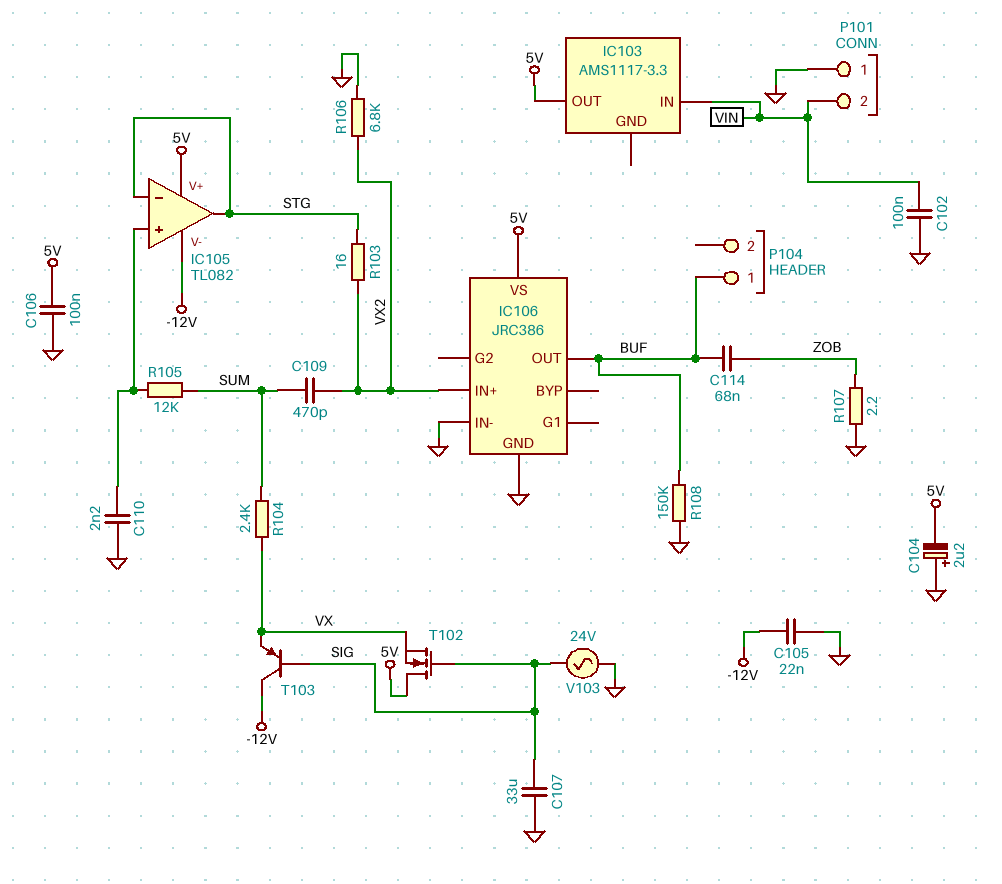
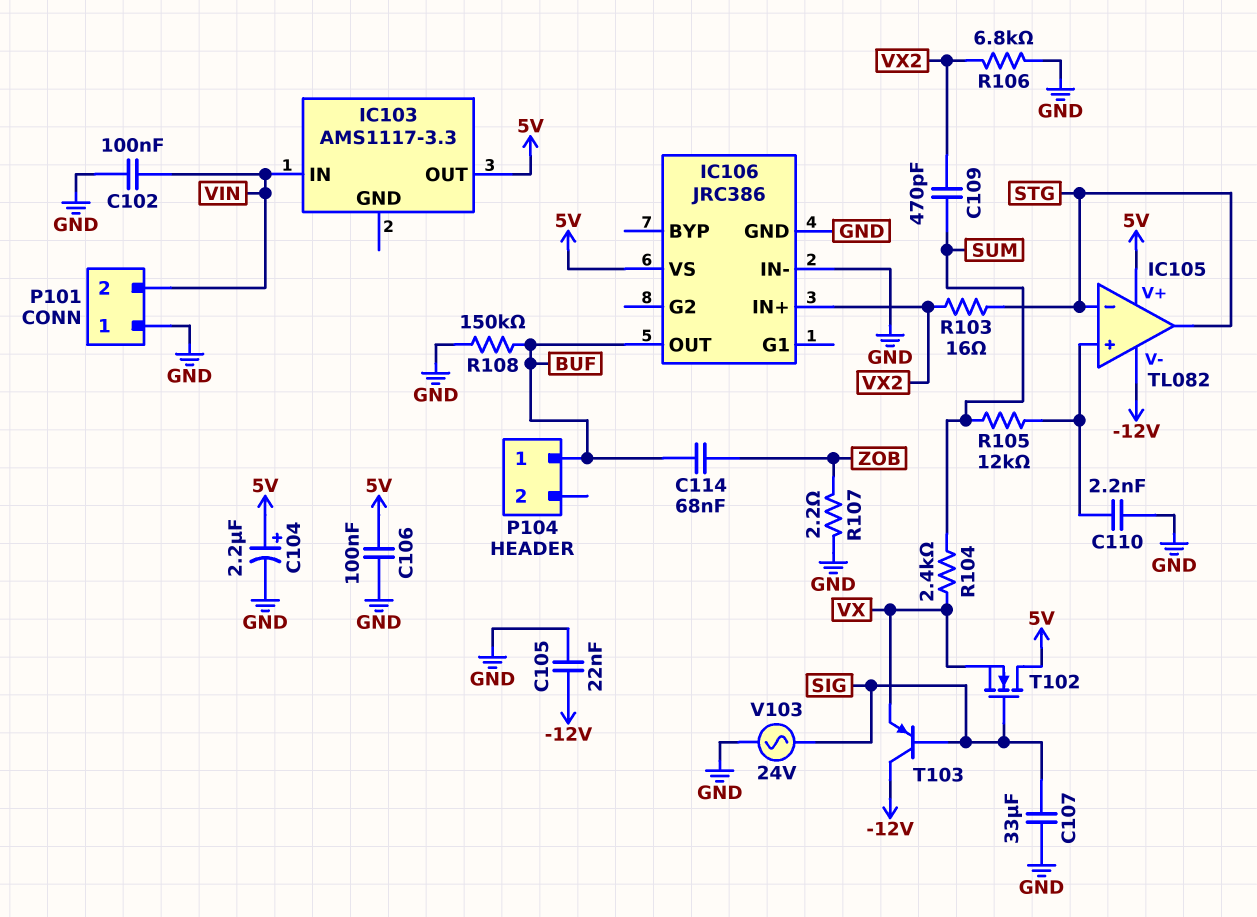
C104: 2.2uF (plus GND, minus 5V) -> 2.2uF (plus 5V, minus GND)

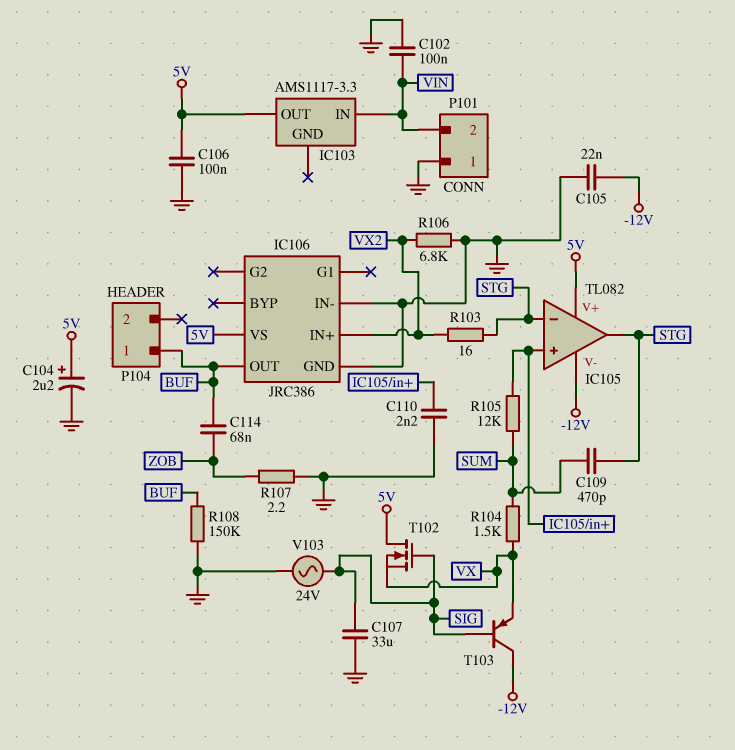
C109: 470pF (SUM, VX2) -> 470pF (STG, SUM)
R104: 2.4k (SUM, VX) -> 1.5k (SUM, VX)

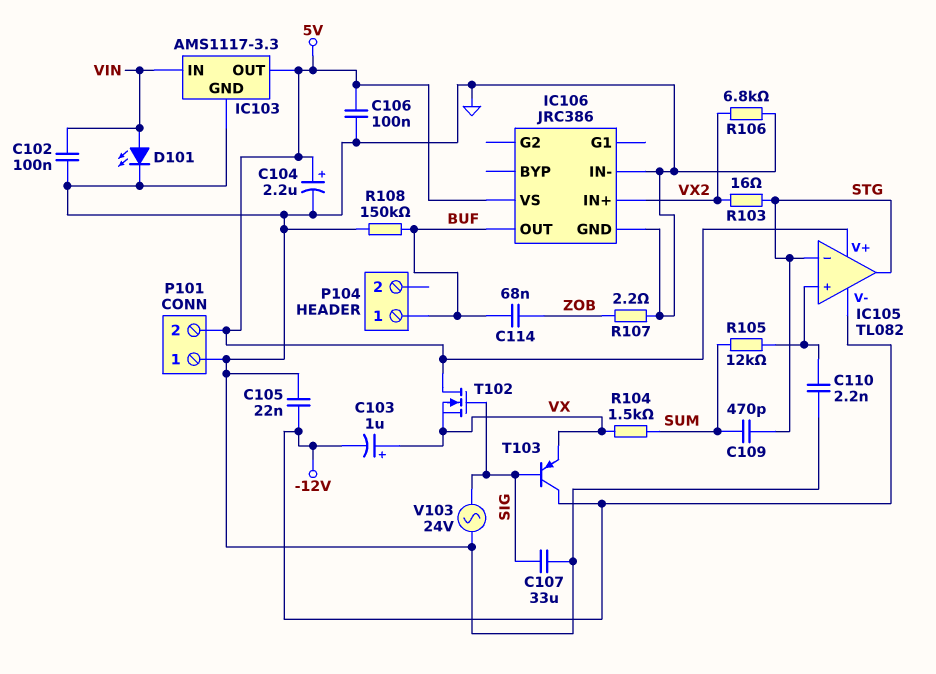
C103: none -> 1uF (plus VX, minus -12V)
D101: none -> LED (A VIN, K GND)
IC103 pin GND: none -> GND
P101 pin 2: VIN -> 5V

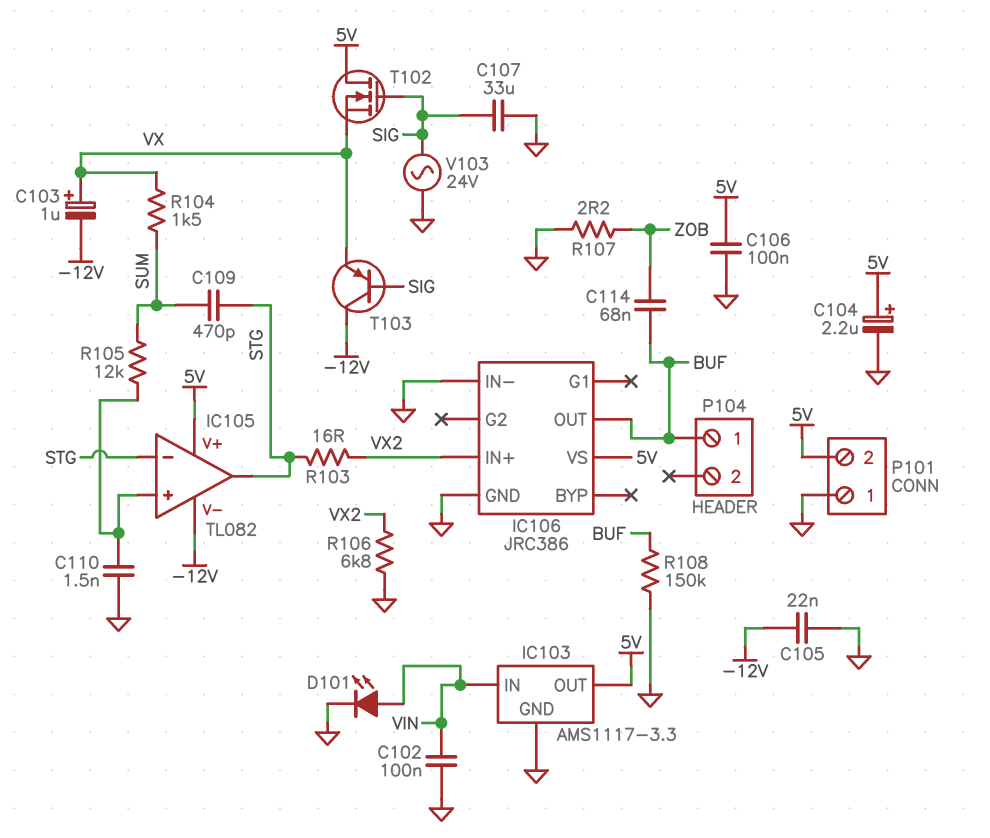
C110: 2.2nF (GND, IC105/in+) -> 1.5nF (GND, IC105/in+)

